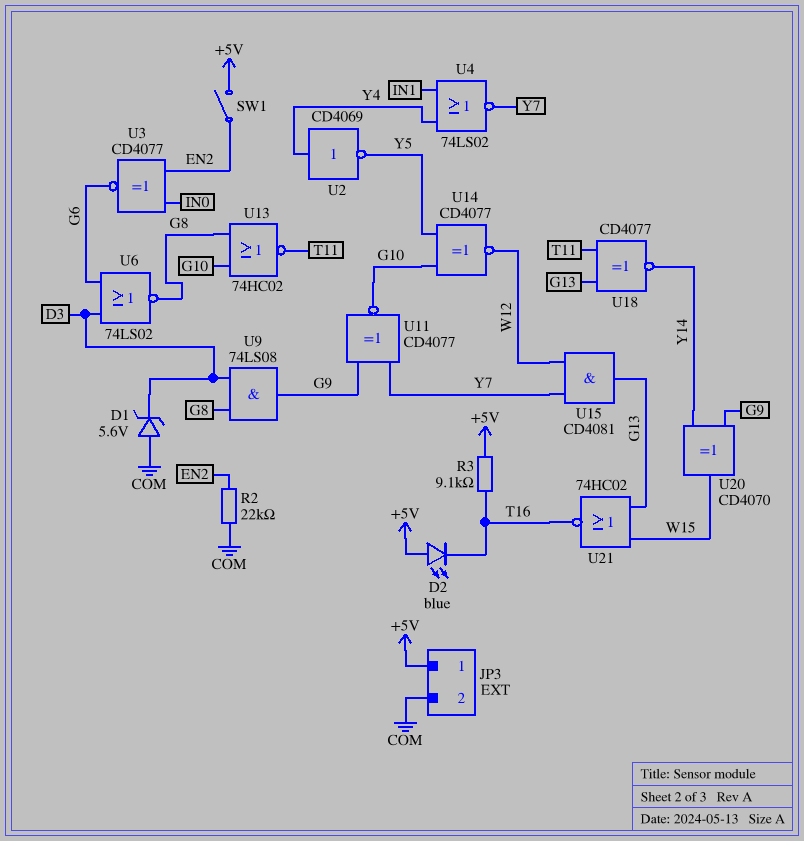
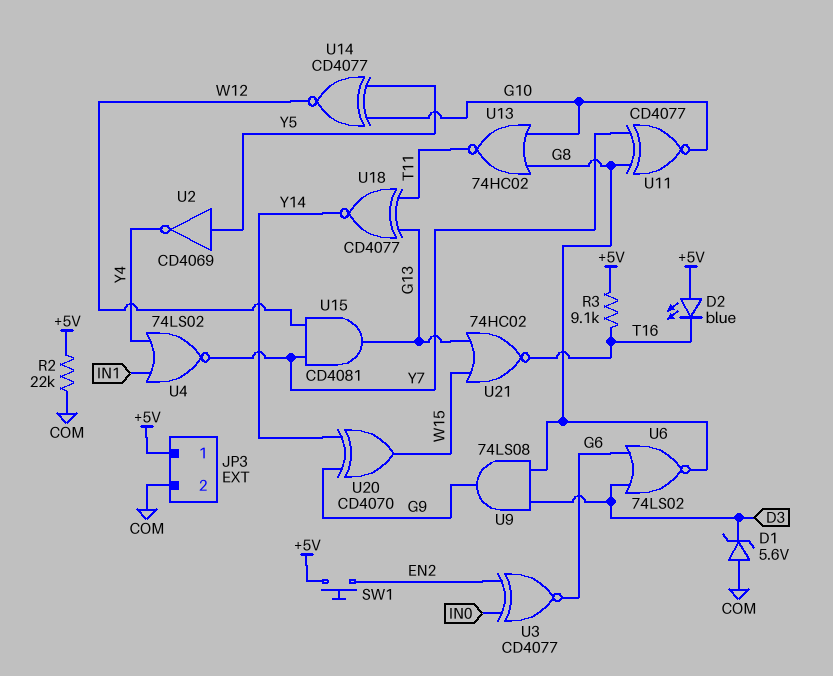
R2: 22k (COM, EN2) -> 22k (+5V, COM)
SW1: switch (+5V, EN2) -> button (+5V, EN2)
U2: NOT CD4069 (in Y4, out Y5) -> NOT CD4069 (in Y5, out Y4)
U11: XNOR CD4077 (in G9, in Y7, out G10) -> XNOR CD4077 (in G8, in Y7, out G10)

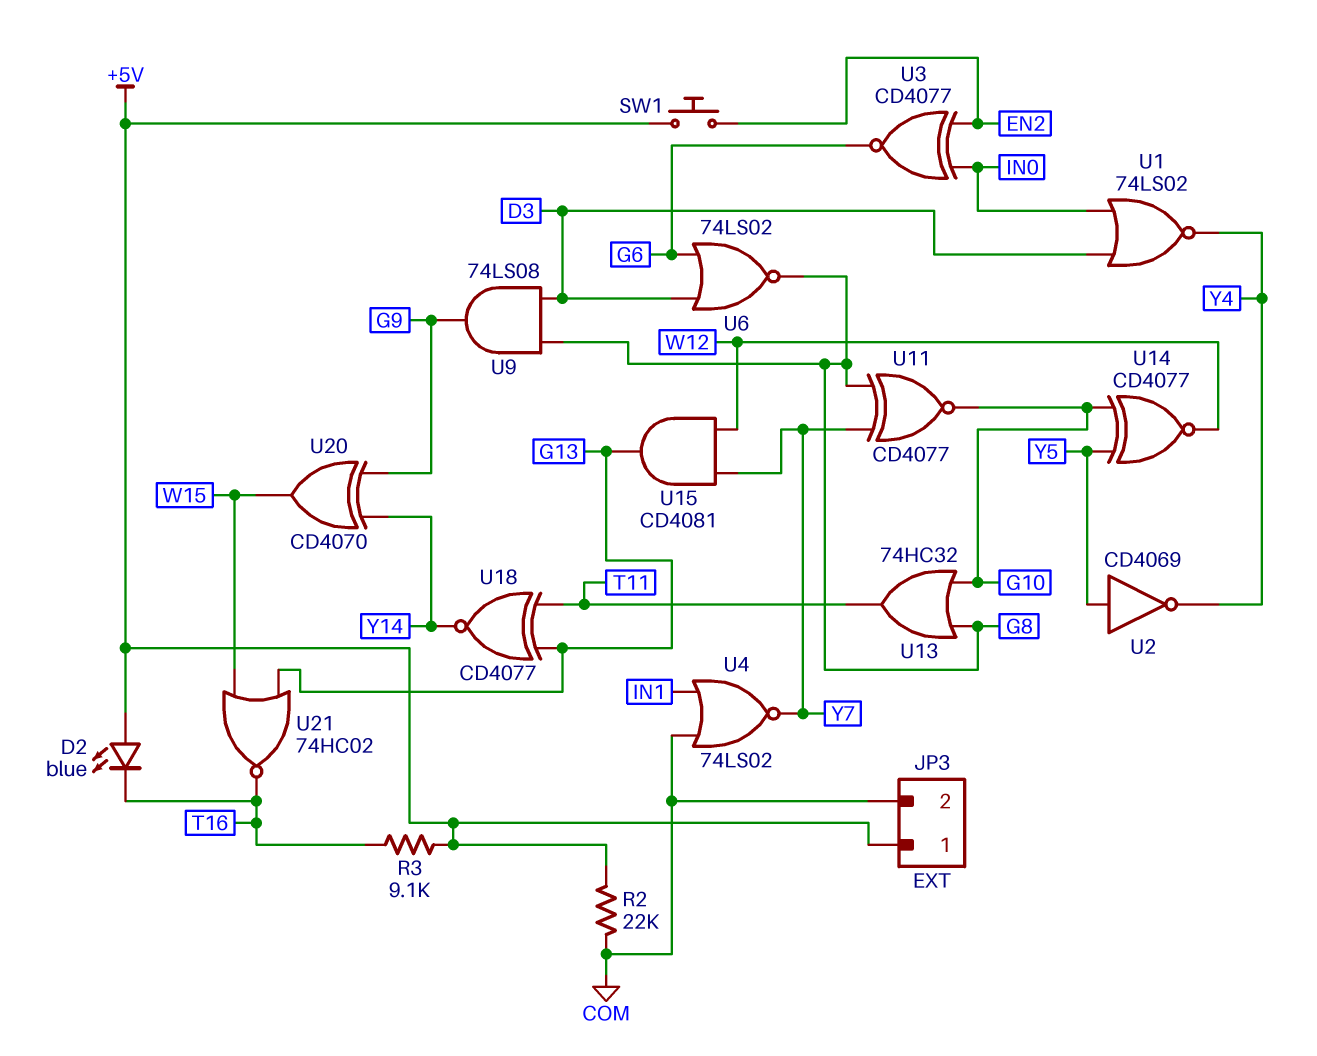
D1: zener 5.6V (A COM, K D3) -> none
U1: none -> NOR 74LS02 (in D3, in IN0, out Y4)
U4: NOR 74LS02 (in IN1, in Y4, out Y7) -> NOR 74LS02 (in COM, in IN1, out Y7)
U13: NOR 74HC02 (in G8, in G10, out T11) -> OR 74HC32 (in G8, in G10, out T11)

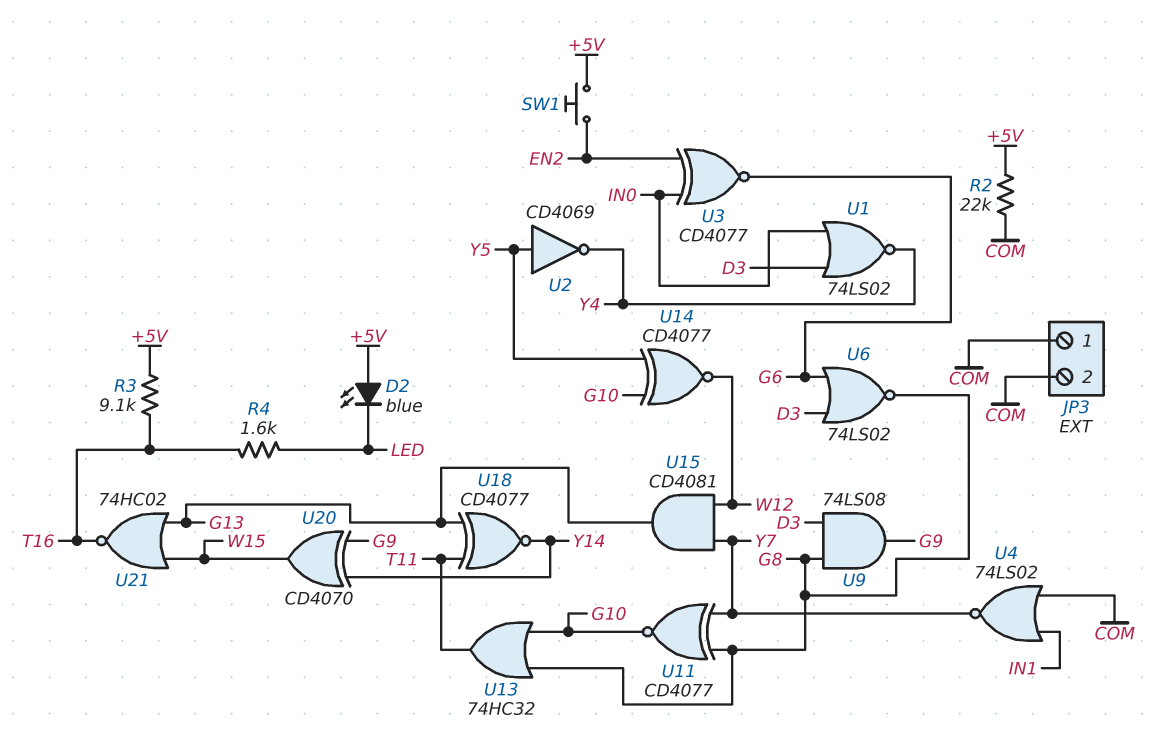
D2: LED blue (A +5V, K T16) -> LED blue (A +5V, K LED)
JP3 pin 1: +5V -> COM
R4: none -> 1.6k (LED, T16)

